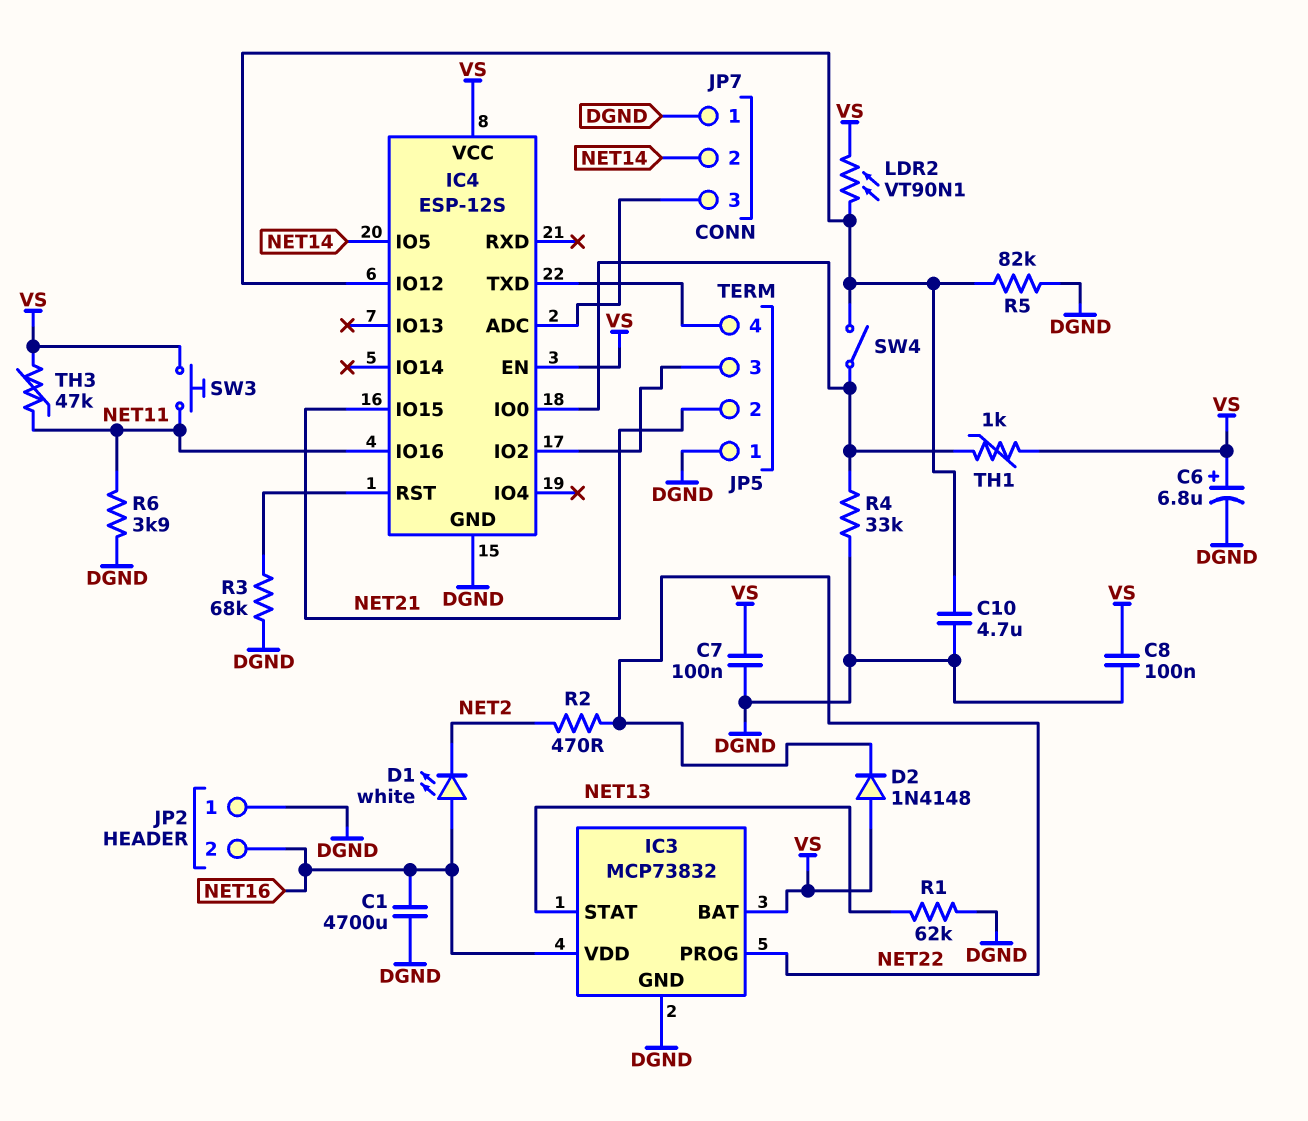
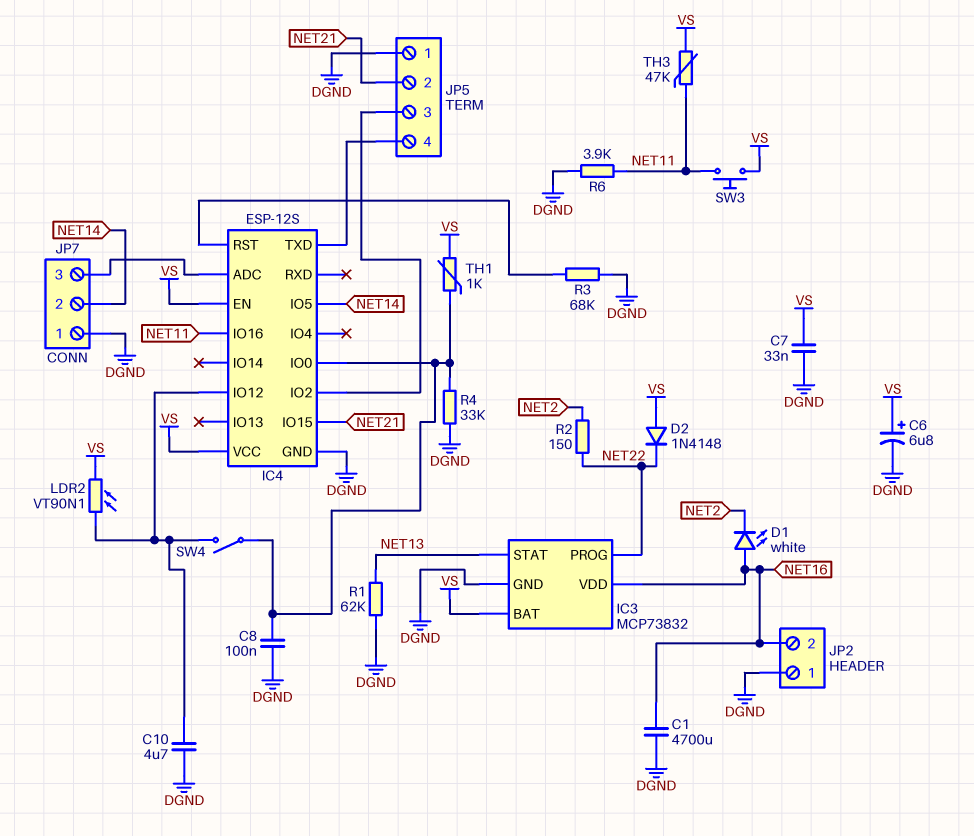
C7: 100nF (DGND, VS) -> 33nF (DGND, VS)
C8: 100nF (DGND, VS) -> 100nF (DGND, IC4/IO0)
R2: 470 (NET2, NET22) -> 150 (NET2, NET22)
R5: 82k (DGND, IC4/IO12) -> none

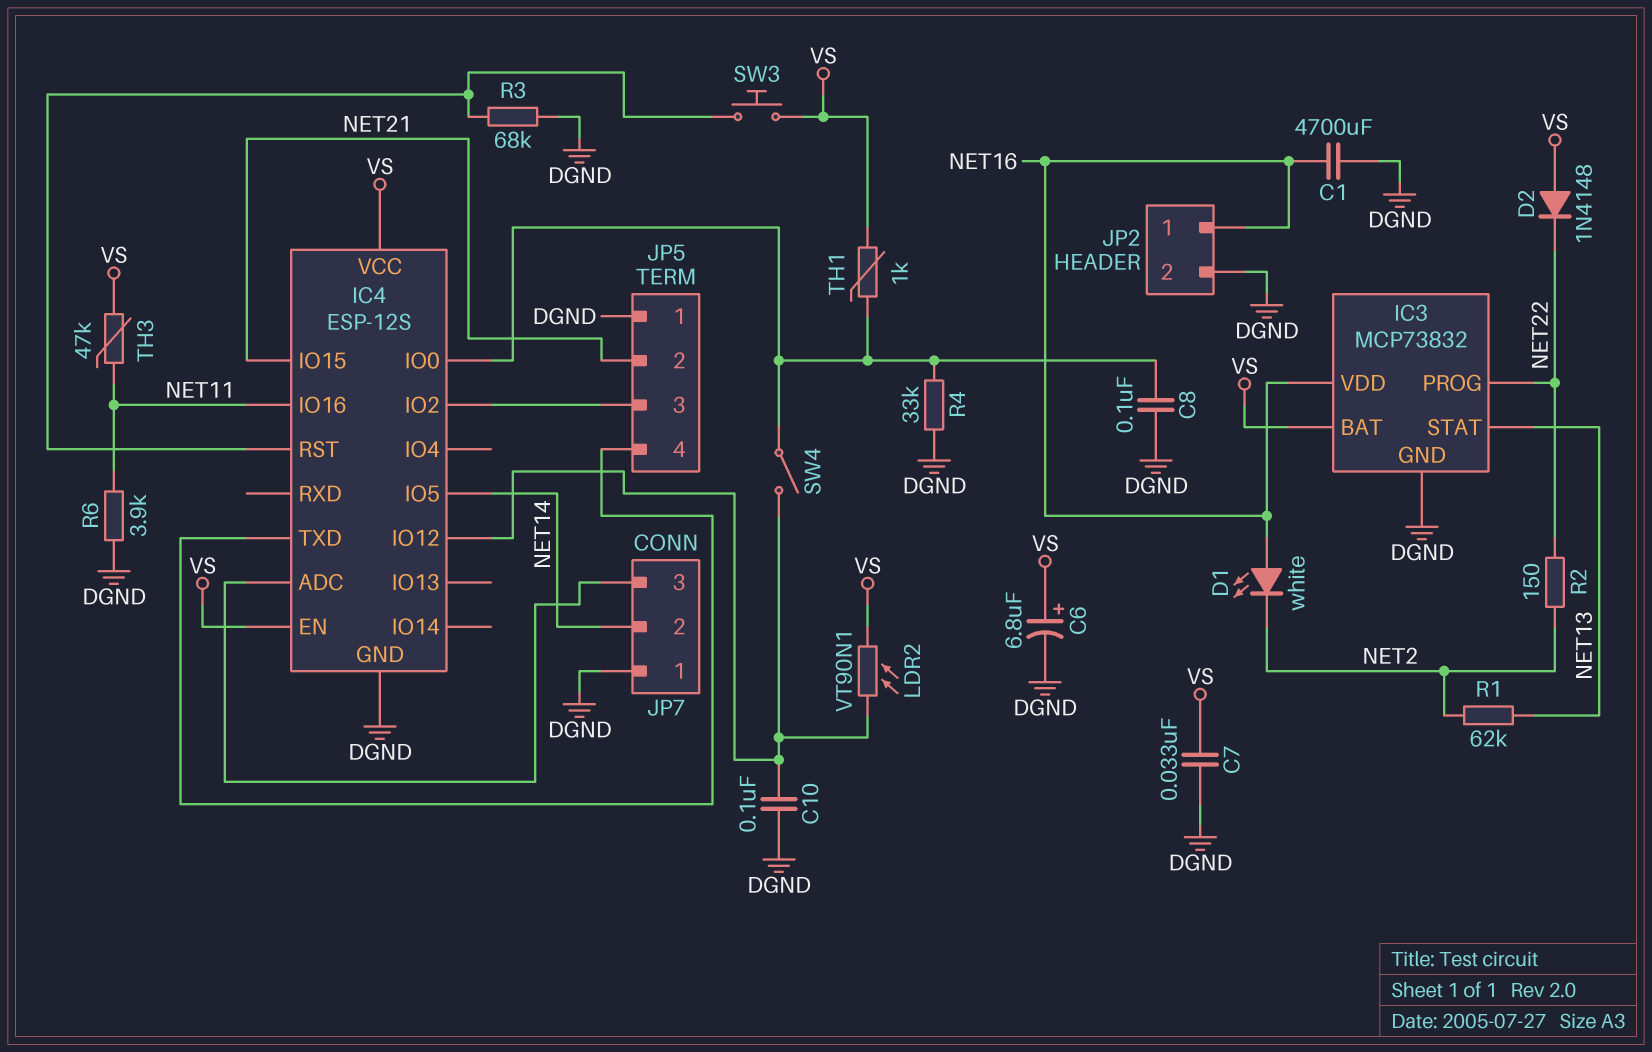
C10: 4.7uF (DGND, IC4/IO12) -> 100nF (DGND, IC4/IO12)
JP2 pin 1: DGND -> NET16
JP2 pin 2: NET16 -> DGND
R1: 62k (DGND, NET13) -> 62k (NET2, NET13)
SW3: button (NET11, VS) -> button (IC4/RST, VS)

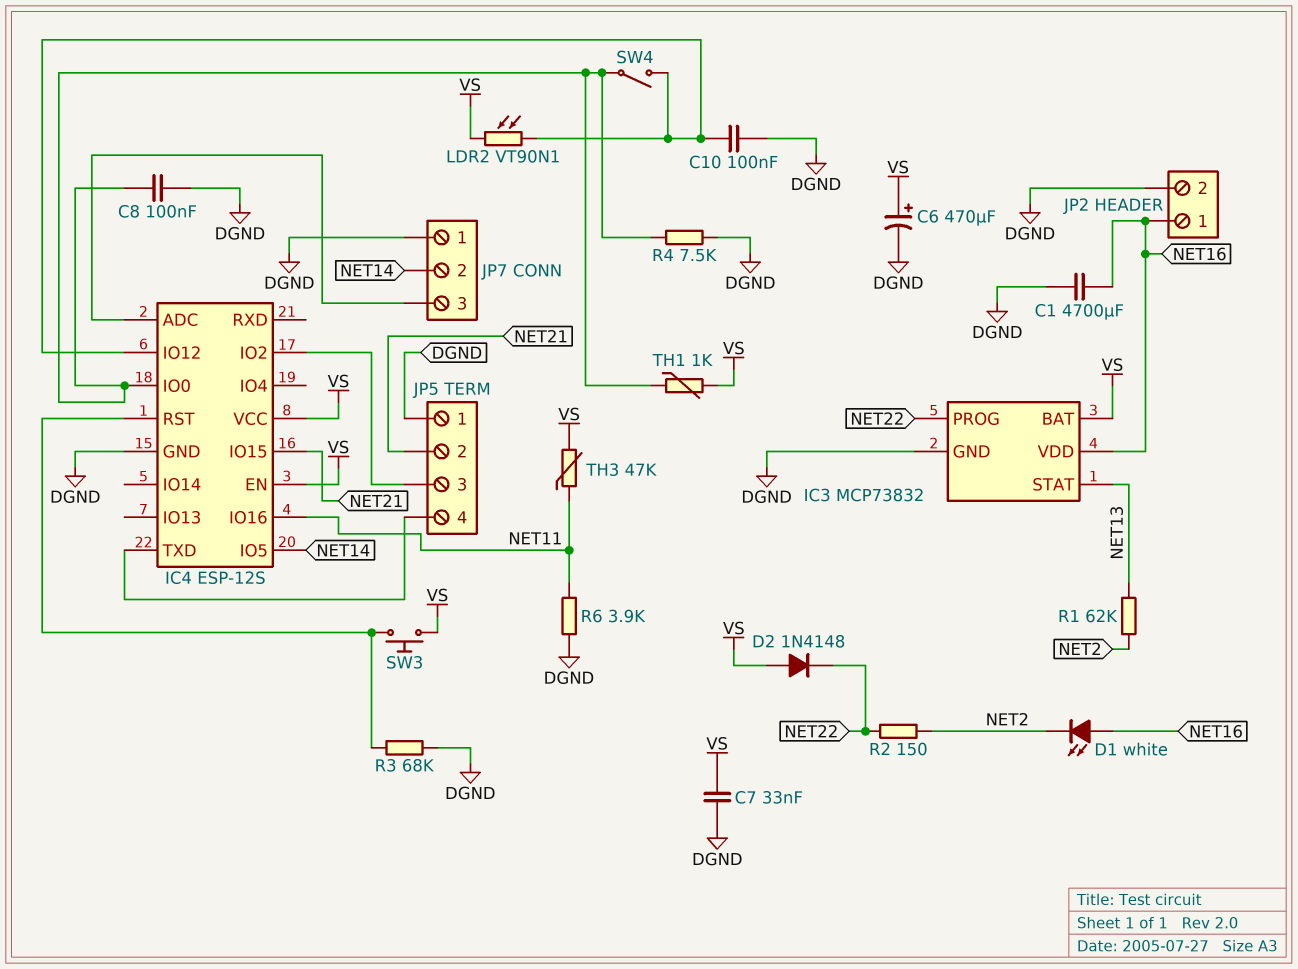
C6: 6.8uF (plus VS, minus DGND) -> 470uF (plus VS, minus DGND)
R4: 33k (DGND, IC4/IO0) -> 7.5k (DGND, IC4/IO0)

